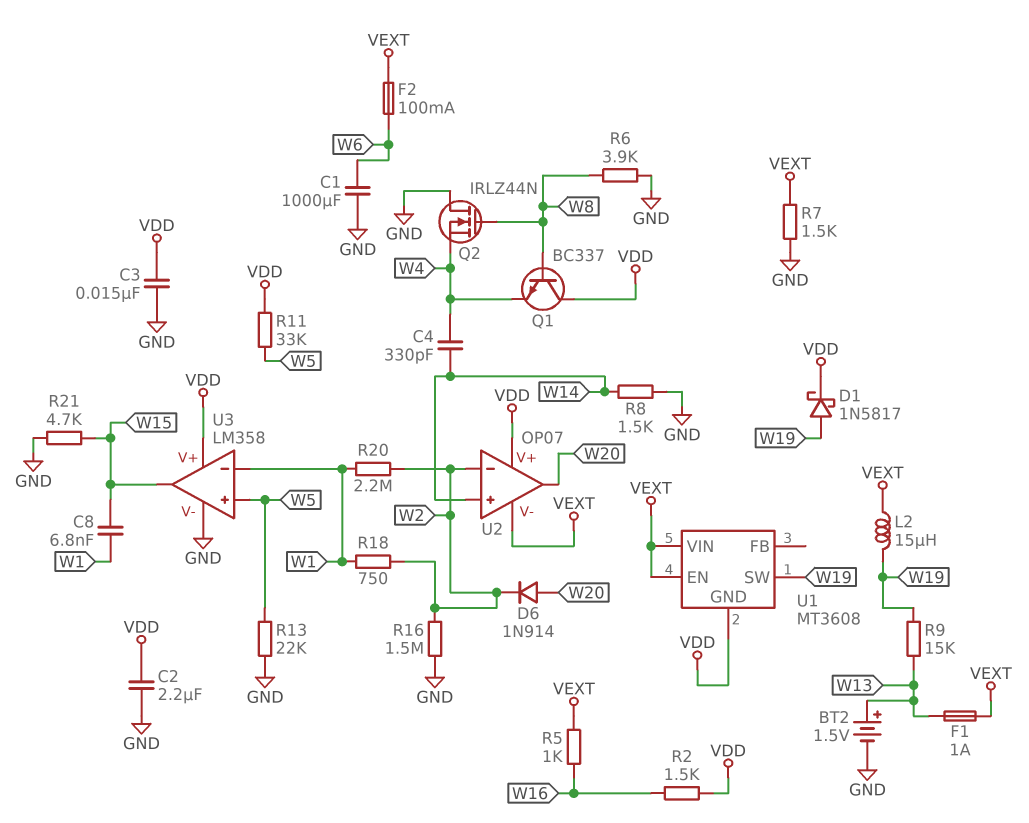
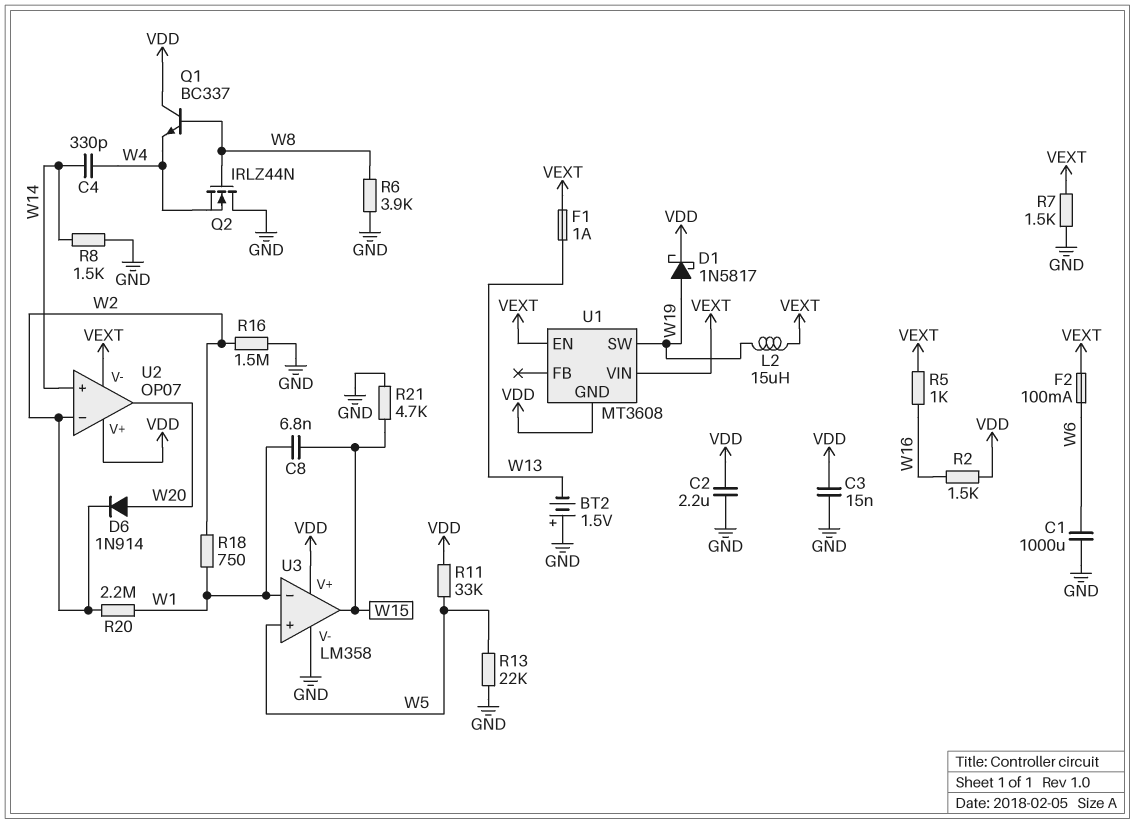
BT2: 1.5V (plus W13, minus GND) -> 1.5V (plus GND, minus W13)
R9: 15k (W13, W19) -> none

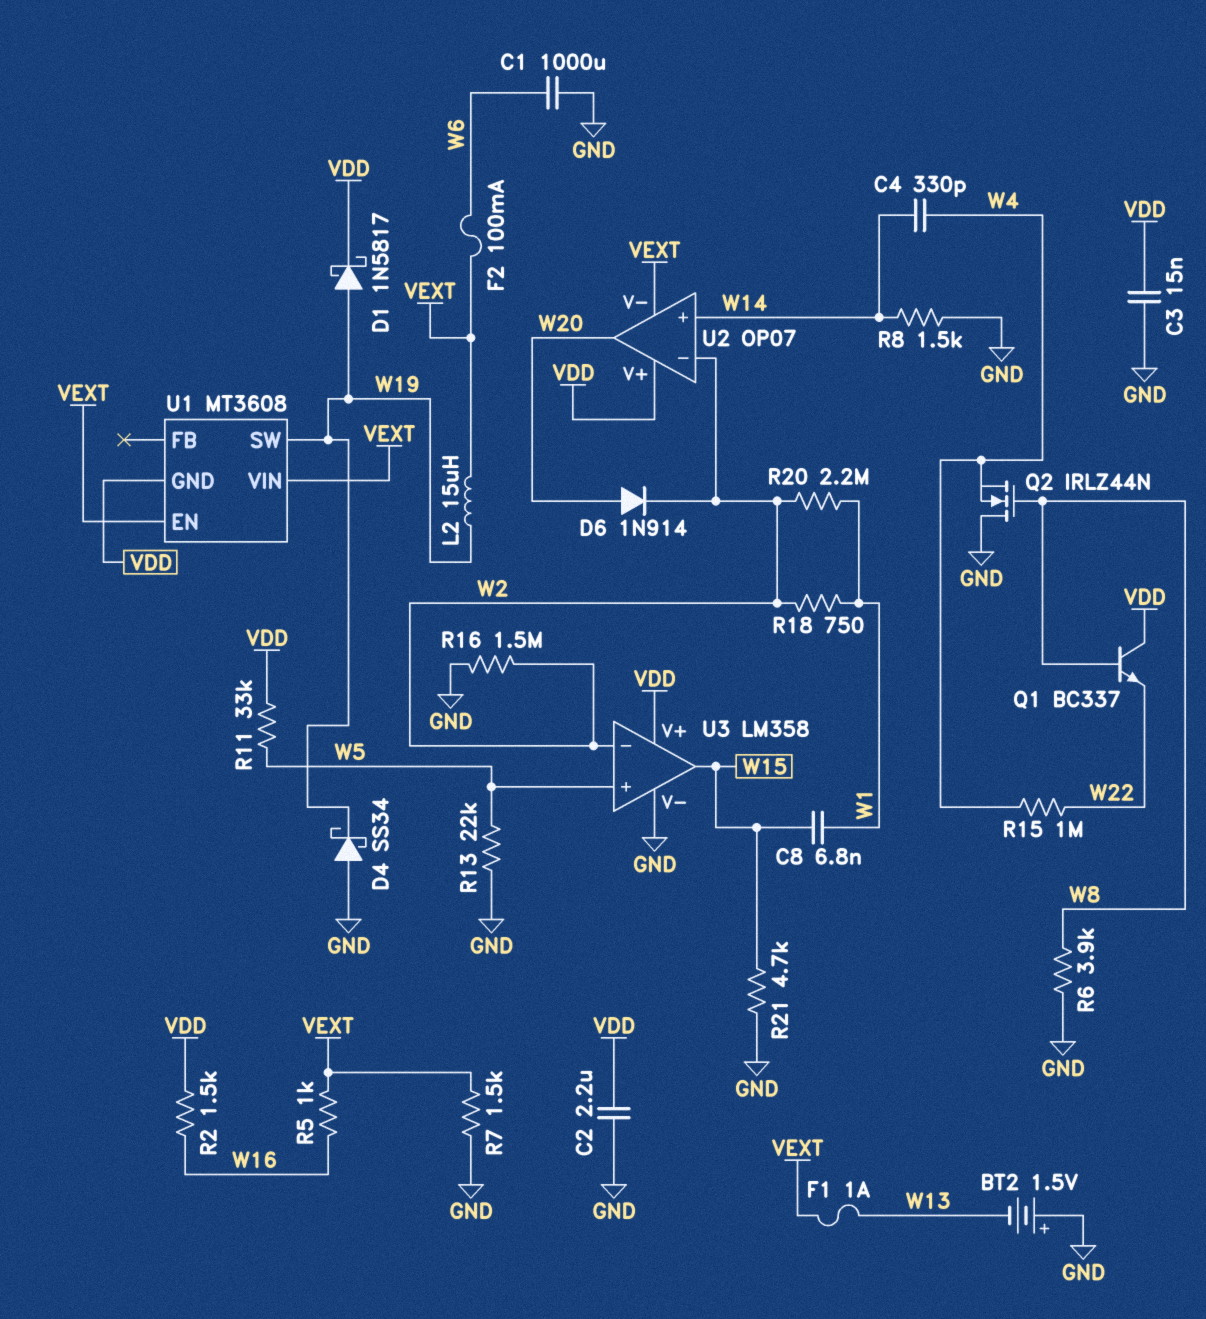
D4: none -> schottky SS34 (A GND, K W19)
Q1: NPN BC337 (B W8, C VDD, E W4) -> NPN BC337 (B W8, C VDD, E W22)
R15: none -> 1M (W4, W22)
U3 pin in-: W1 -> W2

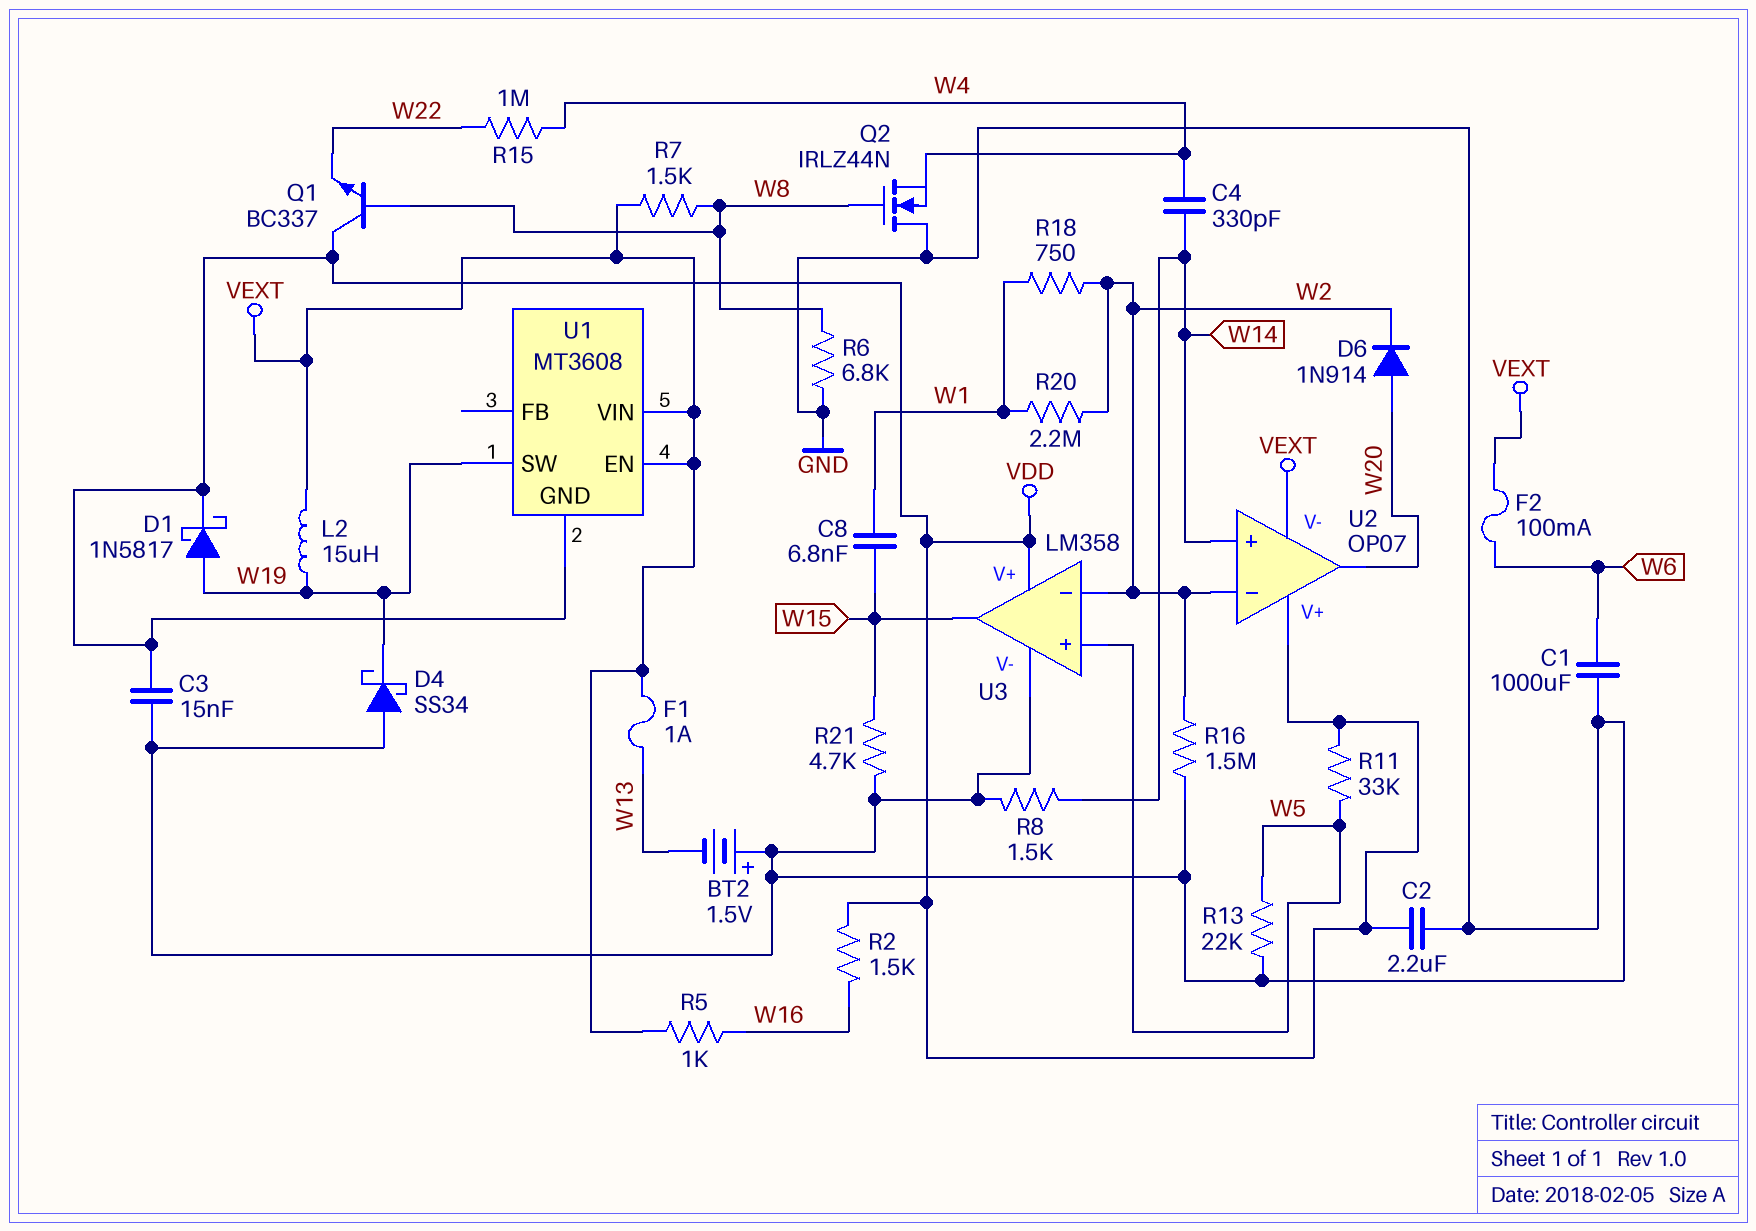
R6: 3.9k (GND, W8) -> 6.8k (GND, W8)
R7: 1.5k (GND, VEXT) -> 1.5k (VEXT, W8)

